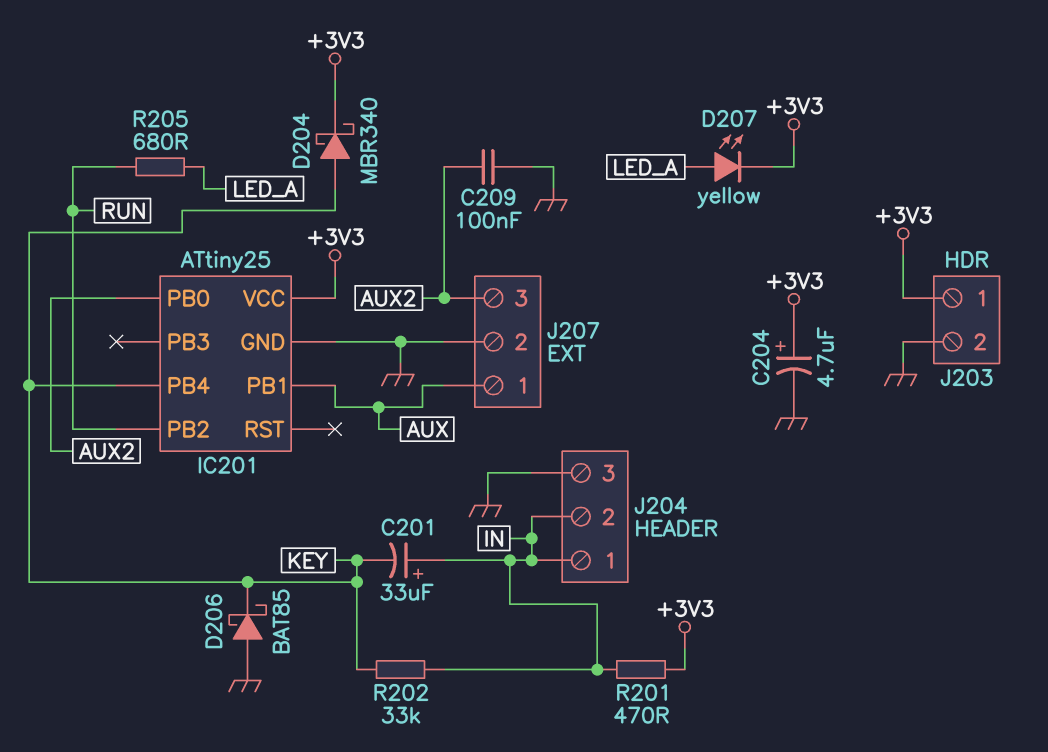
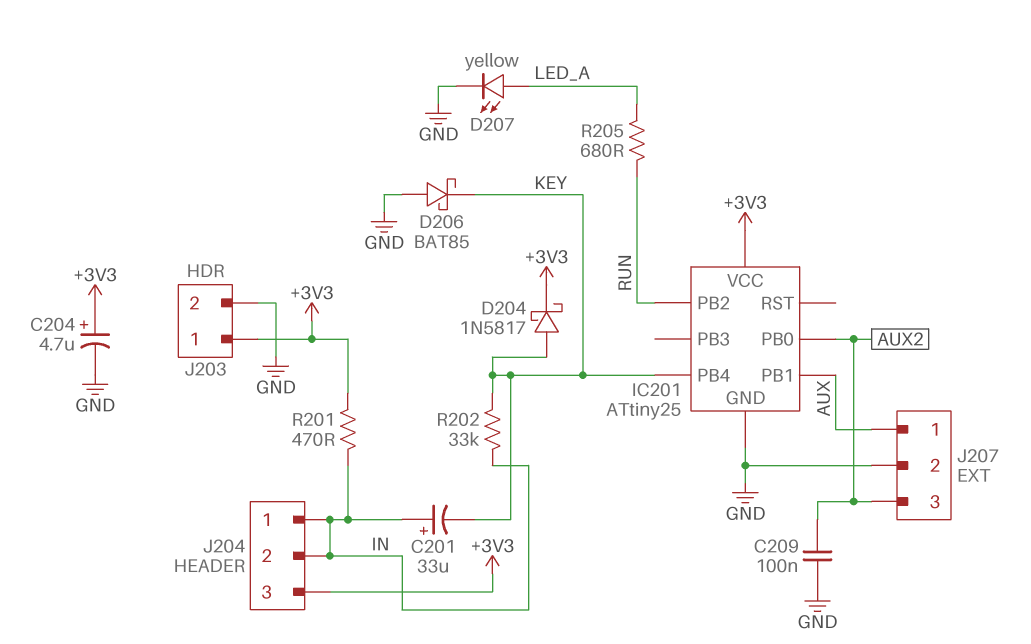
D204: schottky MBR340 (A KEY, K +3V3) -> schottky 1N5817 (A KEY, K +3V3)
D207: LED yellow (A LED_A, K +3V3) -> LED yellow (A LED_A, K GND)
J204 pin 3: GND -> +3V3

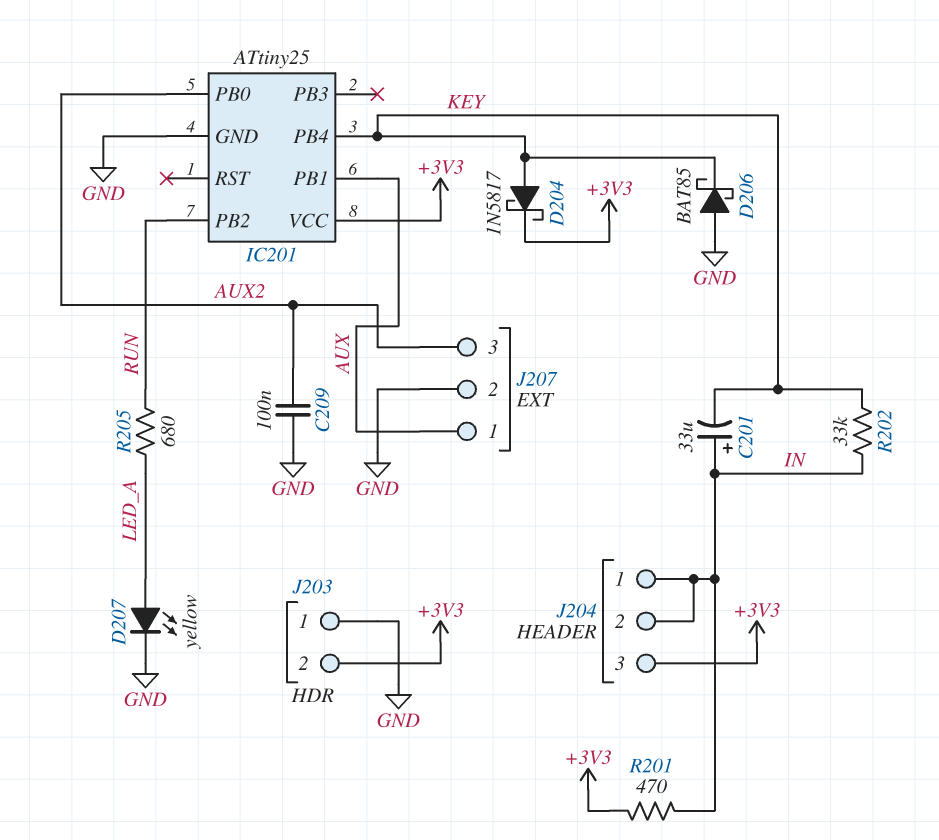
C204: 4.7uF (plus +3V3, minus GND) -> none
J203 pin 1: +3V3 -> GND
J203 pin 2: GND -> +3V3

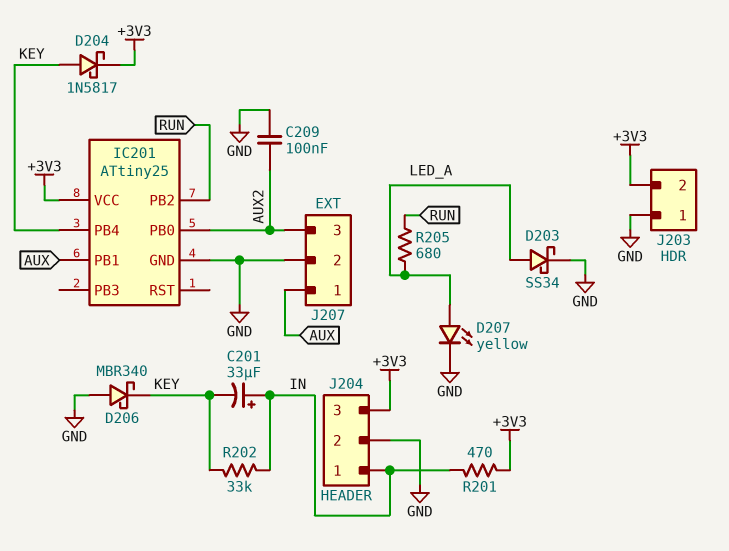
D203: none -> schottky SS34 (A LED_A, K GND)
D206: schottky BAT85 (A GND, K KEY) -> schottky MBR340 (A GND, K KEY)
J204 pin 2: IN -> GND

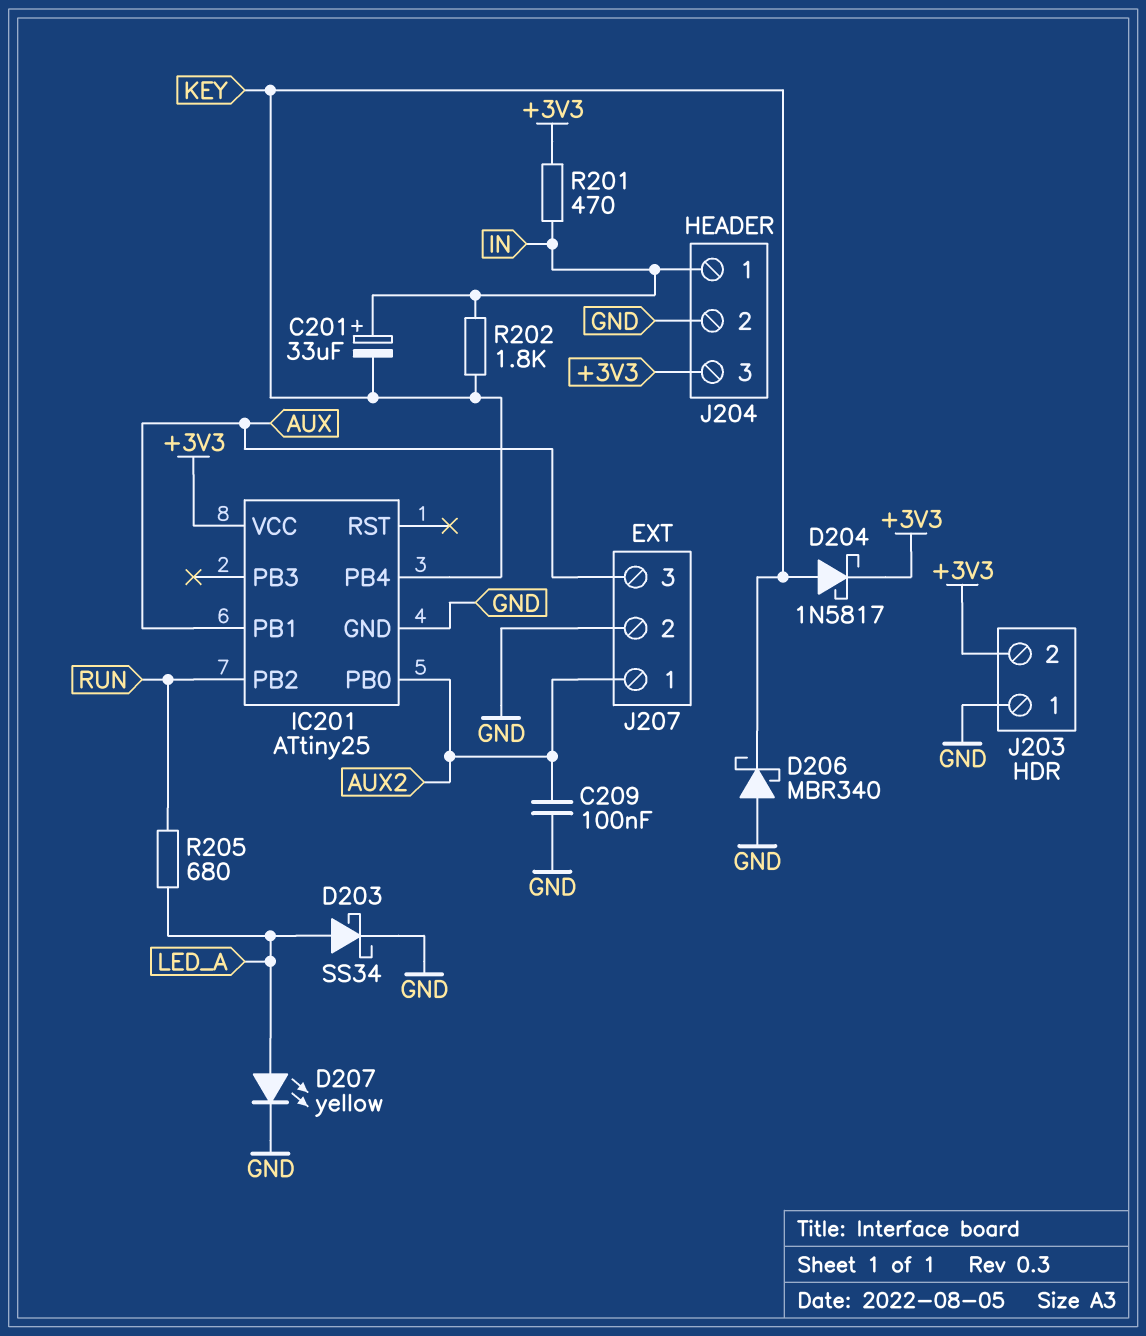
J207 pin 1: AUX -> AUX2
J207 pin 3: AUX2 -> AUX
R202: 33k (IN, KEY) -> 1.8k (IN, KEY)

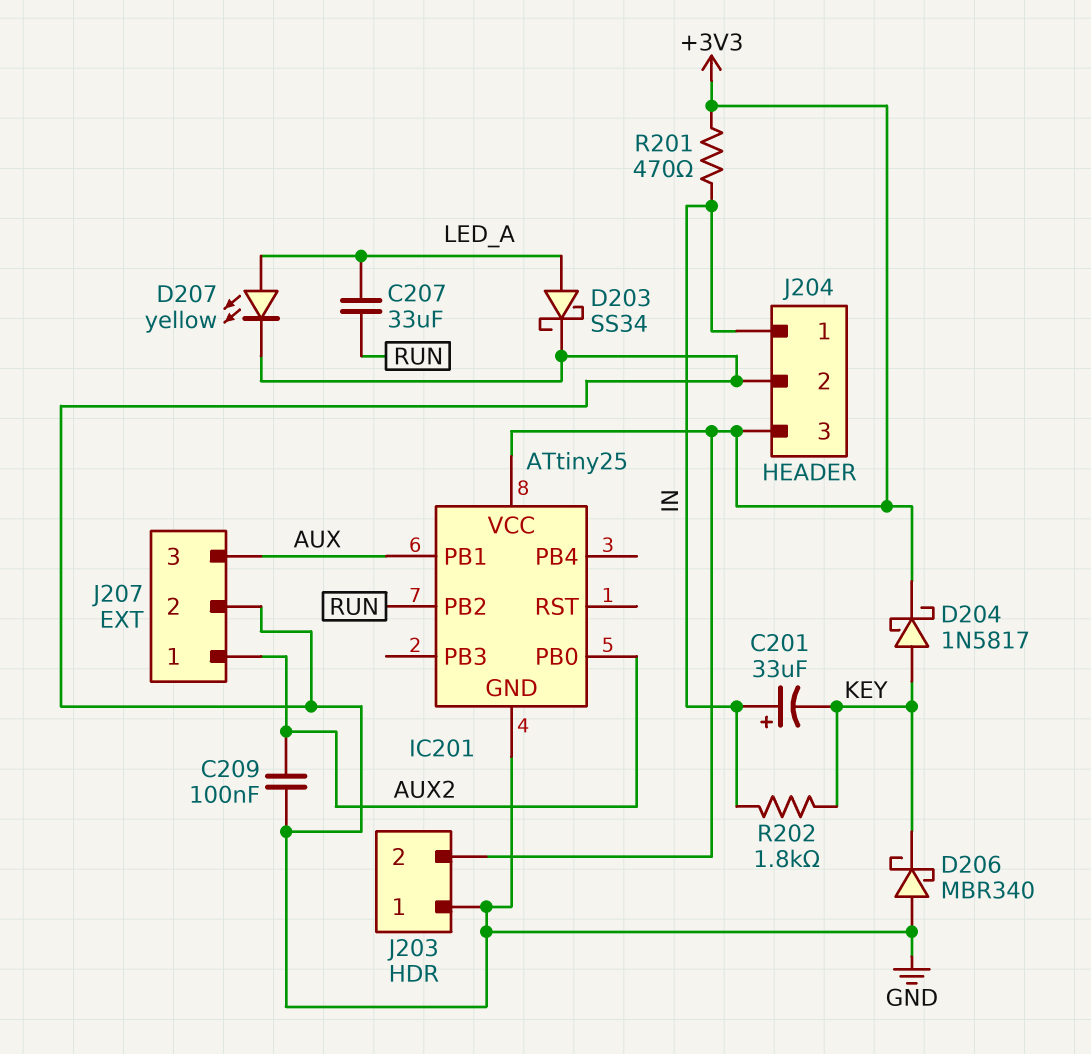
C207: none -> 33uF (LED_A, RUN)
IC201 pin PB4: KEY -> none
R205: 680 (LED_A, RUN) -> none

